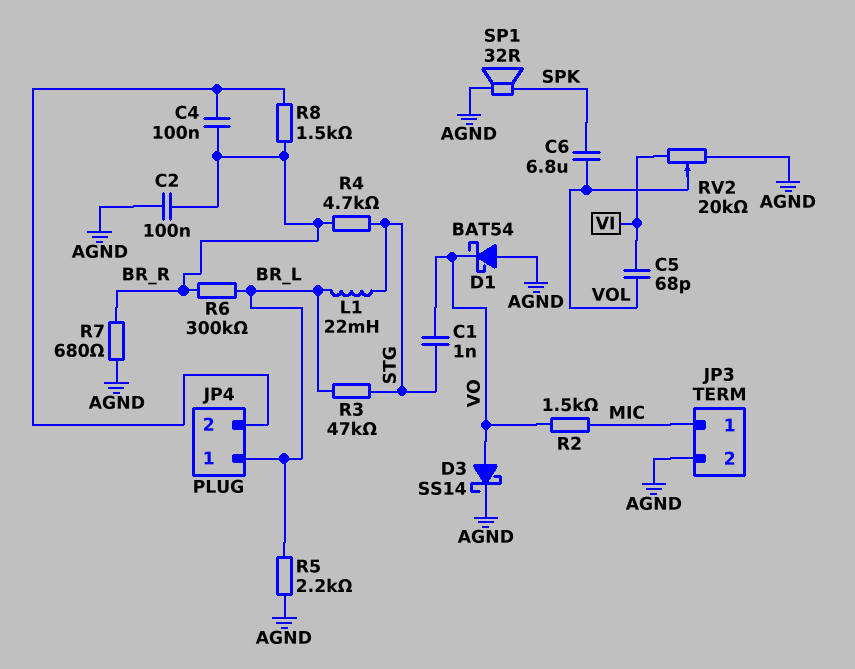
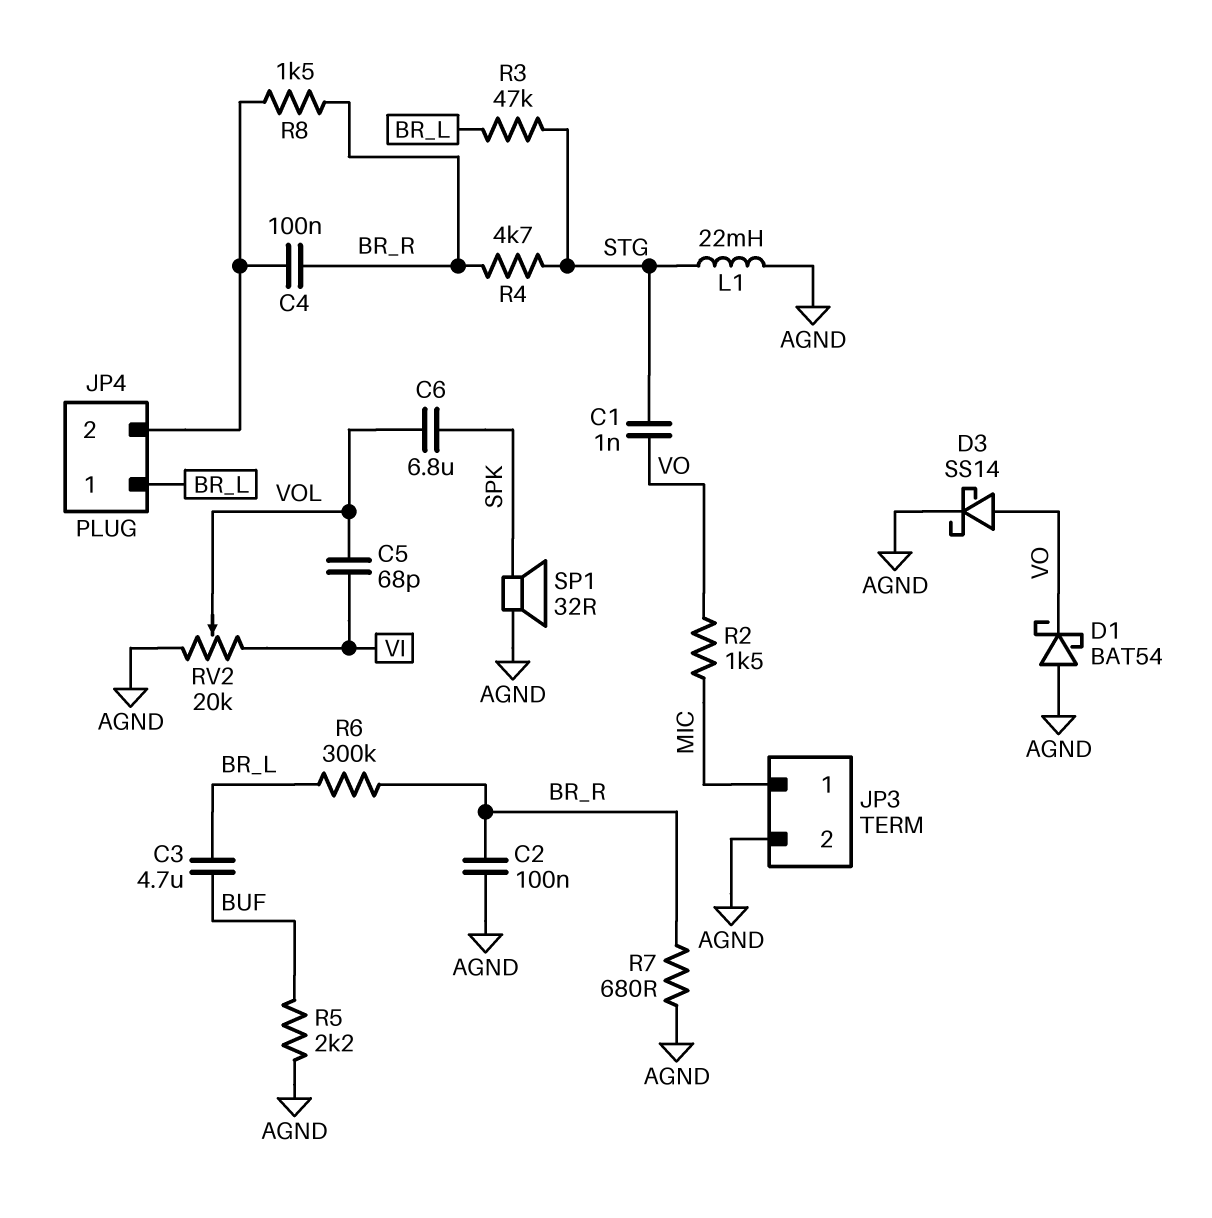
C3: none -> 4.7uF (BR_L, BUF)
L1: 22mH (BR_L, STG) -> 22mH (AGND, STG)
R5: 2.2k (AGND, BR_L) -> 2.2k (AGND, BUF)

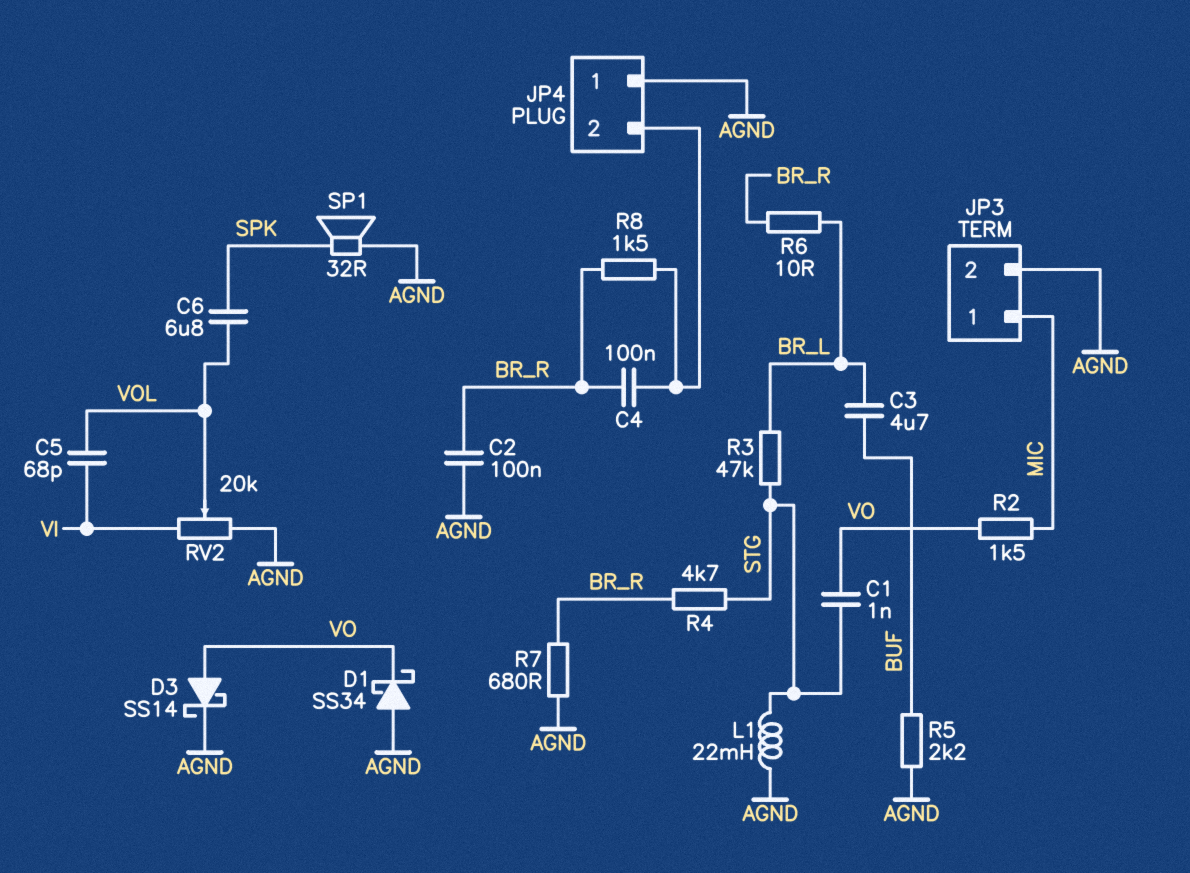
D1: schottky BAT54 (A AGND, K VO) -> schottky SS34 (A AGND, K VO)
JP4 pin 1: BR_L -> AGND
R6: 300k (BR_L, BR_R) -> 10 (BR_L, BR_R)

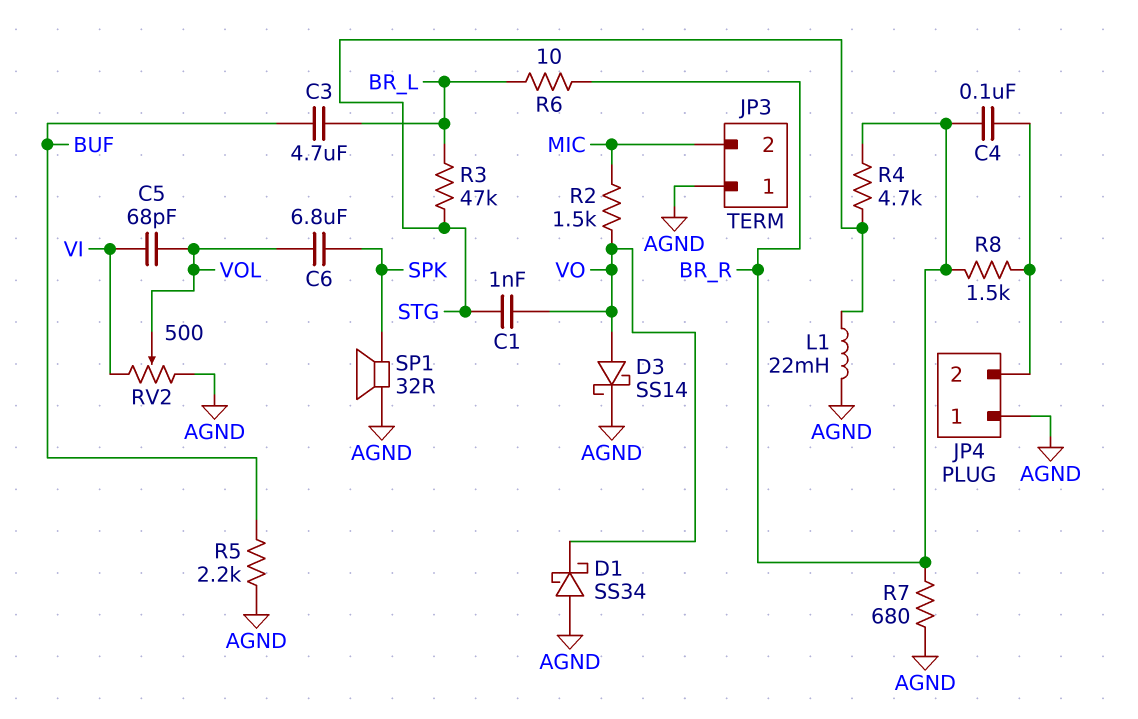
C2: 100nF (AGND, BR_R) -> none
JP3 pin 1: MIC -> AGND
JP3 pin 2: AGND -> MIC
RV2: 20k (AGND, VI, wiper VOL) -> 500 (AGND, VI, wiper VOL)

